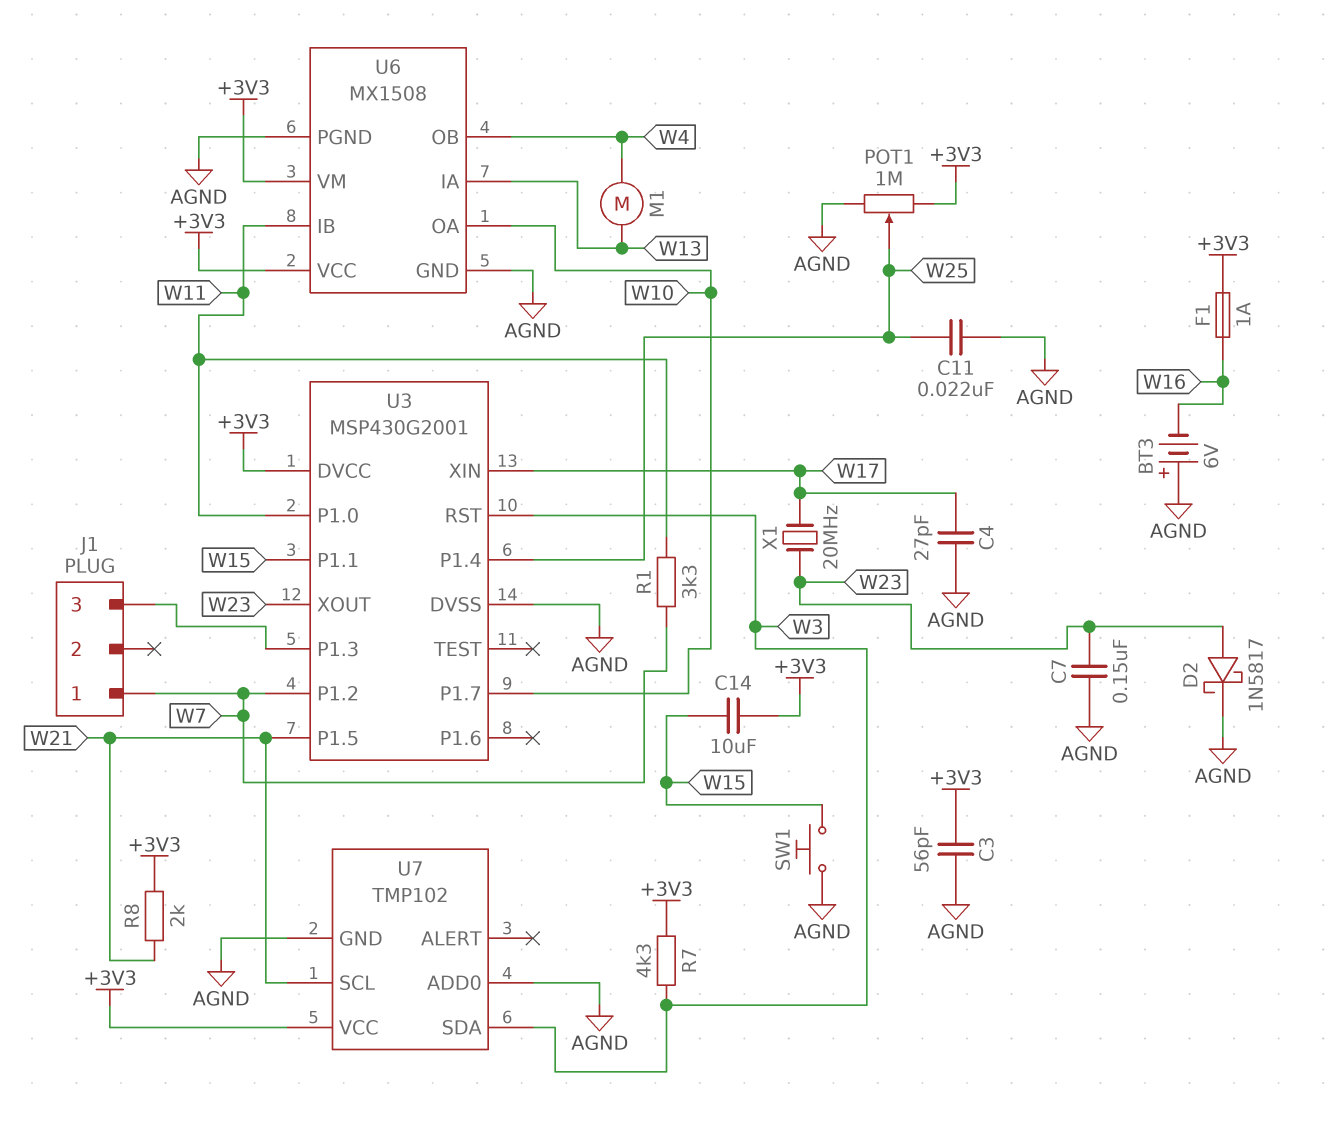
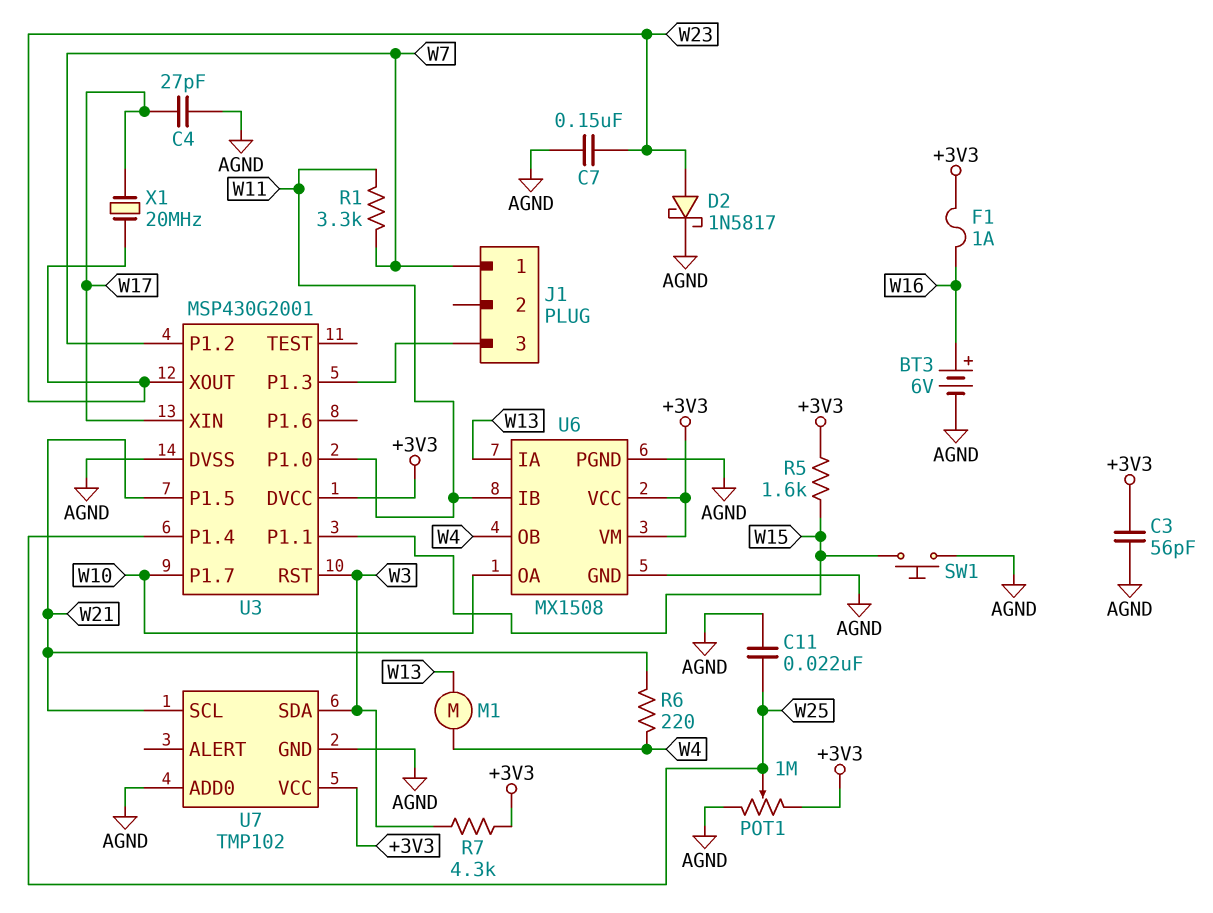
BT3: 6V (plus AGND, minus W16) -> 6V (plus W16, minus AGND)
C14: 10uF (+3V3, W15) -> none
R5: none -> 1.6k (+3V3, W15)
R6: none -> 220 (W4, W21)
R8: 2k (+3V3, W21) -> none

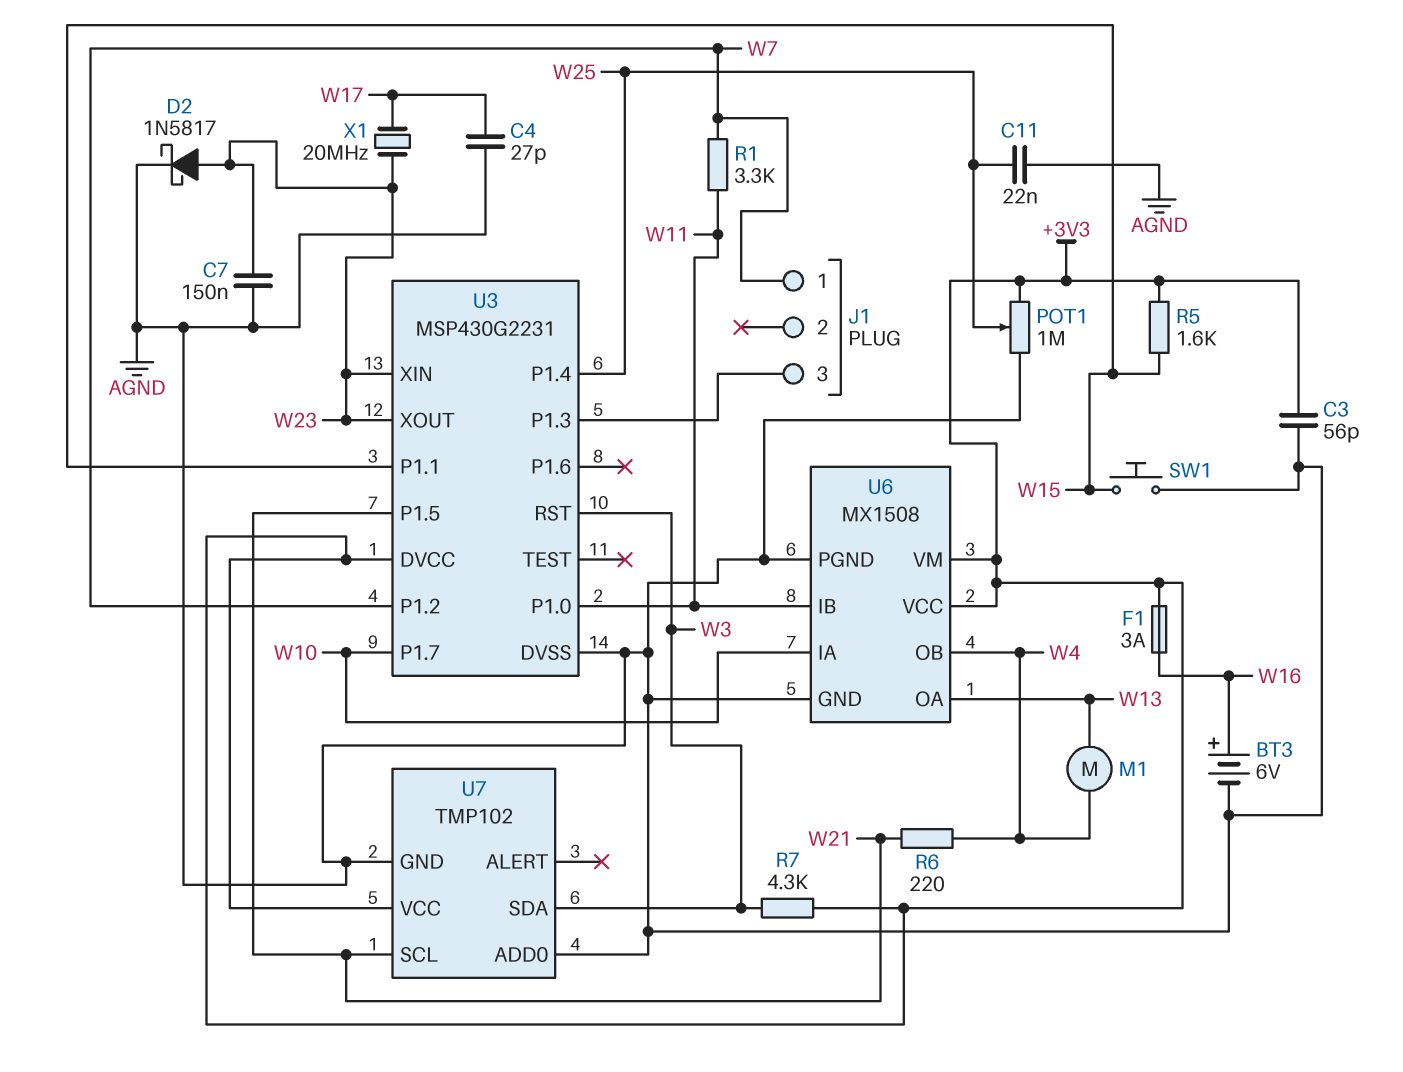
F1: 1A (+3V3, W16) -> 3A (+3V3, W16)
U3: MSP430G2001 -> MSP430G2231
U3 pin XIN: W17 -> W23
U6 pin IA: W13 -> W10
U6 pin OA: W10 -> W13

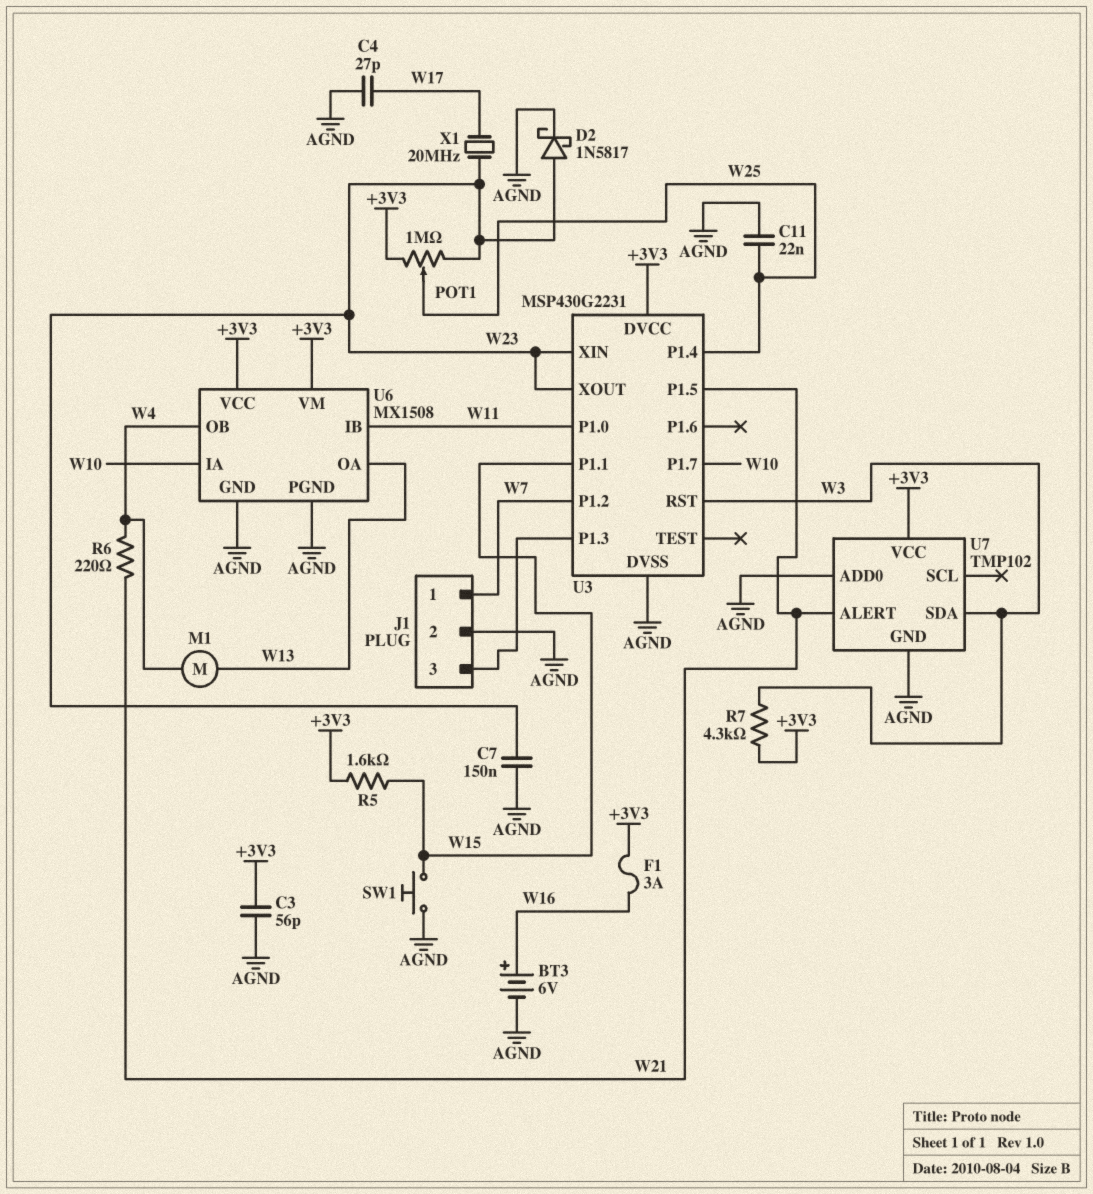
J1 pin 2: none -> AGND
POT1: 1M (+3V3, AGND, wiper W25) -> 1M (+3V3, W23, wiper W25)
R1: 3.3k (W7, W11) -> none
U7 pin ALERT: none -> W21
U7 pin SCL: W21 -> none

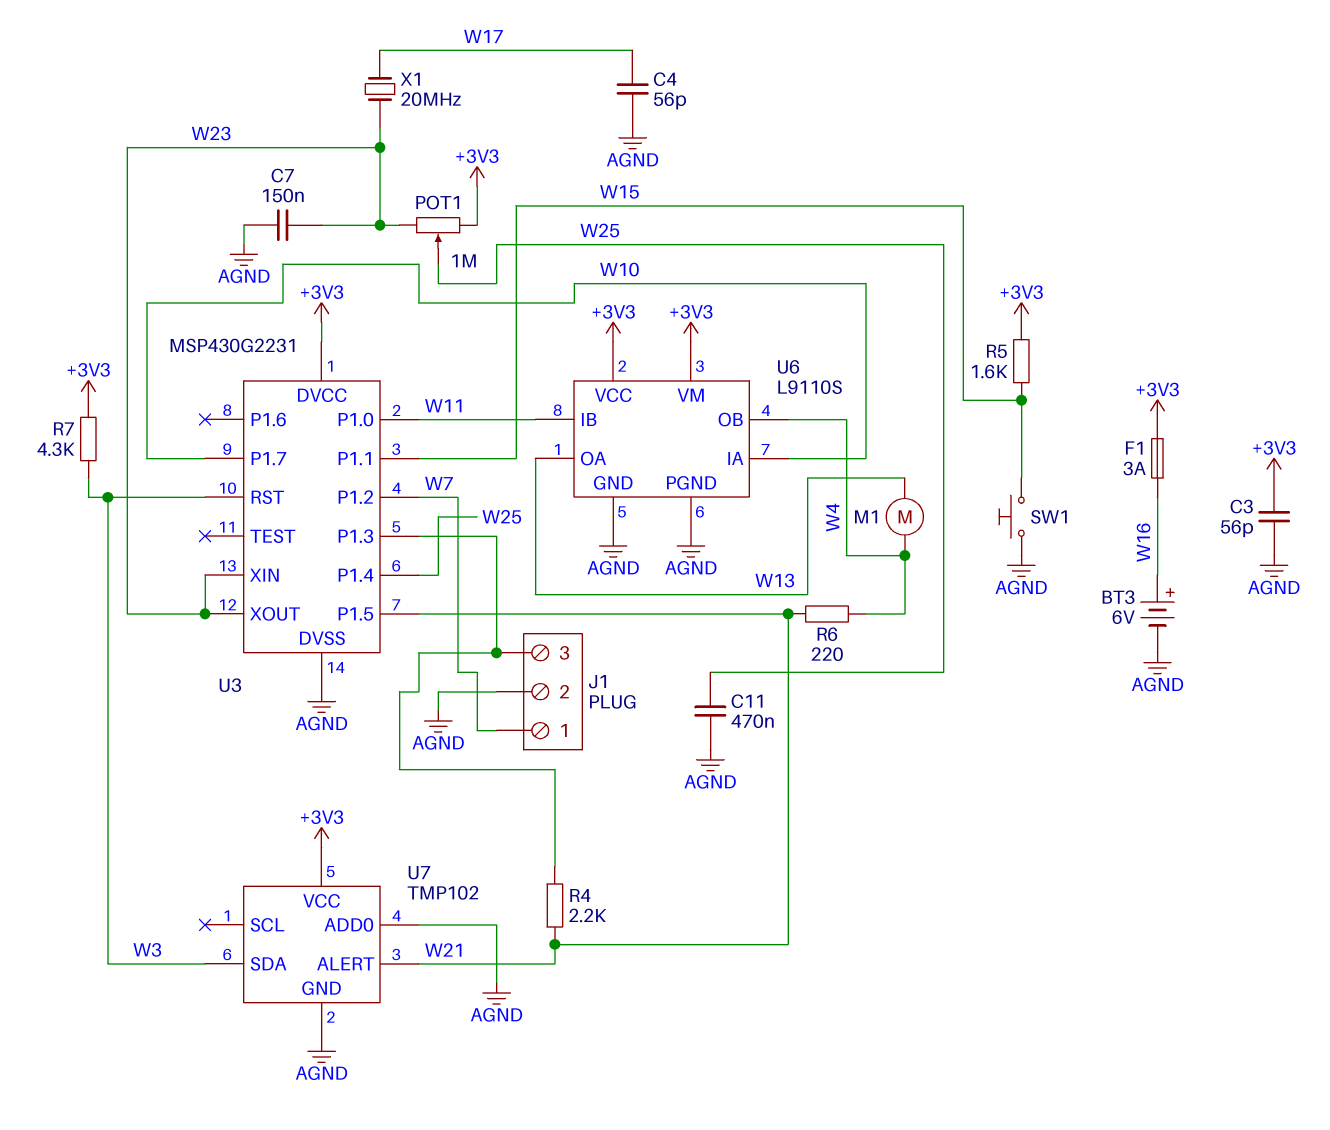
C4: 27pF (AGND, W17) -> 56pF (AGND, W17)
C11: 22nF (AGND, W25) -> 470nF (AGND, W25)
D2: schottky 1N5817 (A W23, K AGND) -> none
R4: none -> 2.2k (J1/3, W21)
U6: MX1508 -> L9110S

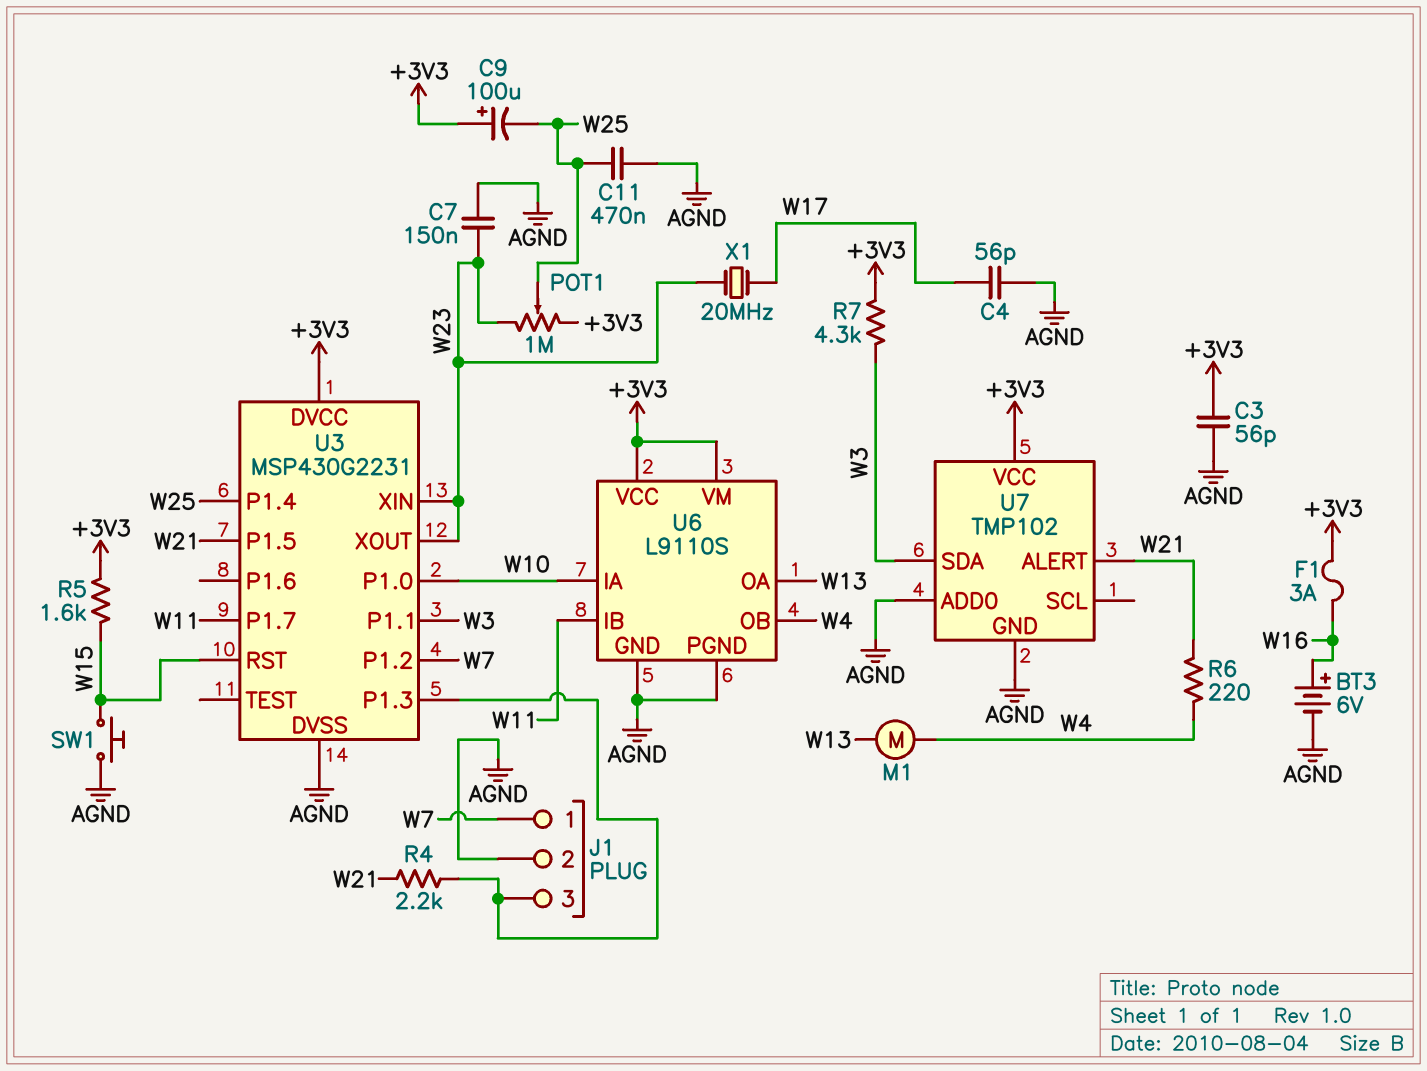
C9: none -> 100uF (plus +3V3, minus W25)
U3 pin P1.0: W11 -> W10
U3 pin P1.1: W15 -> W3
U3 pin P1.7: W10 -> W11
U3 pin RST: W3 -> W15

